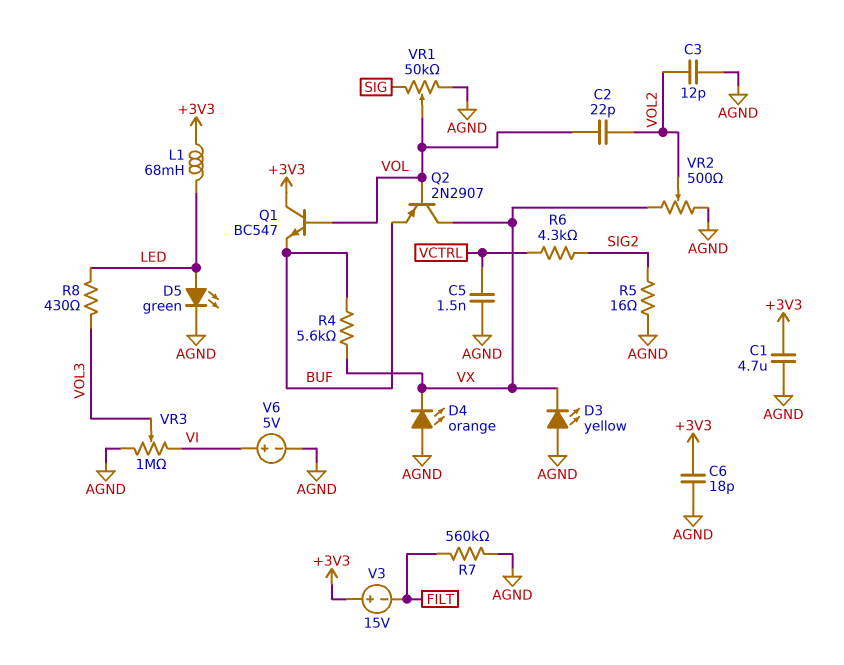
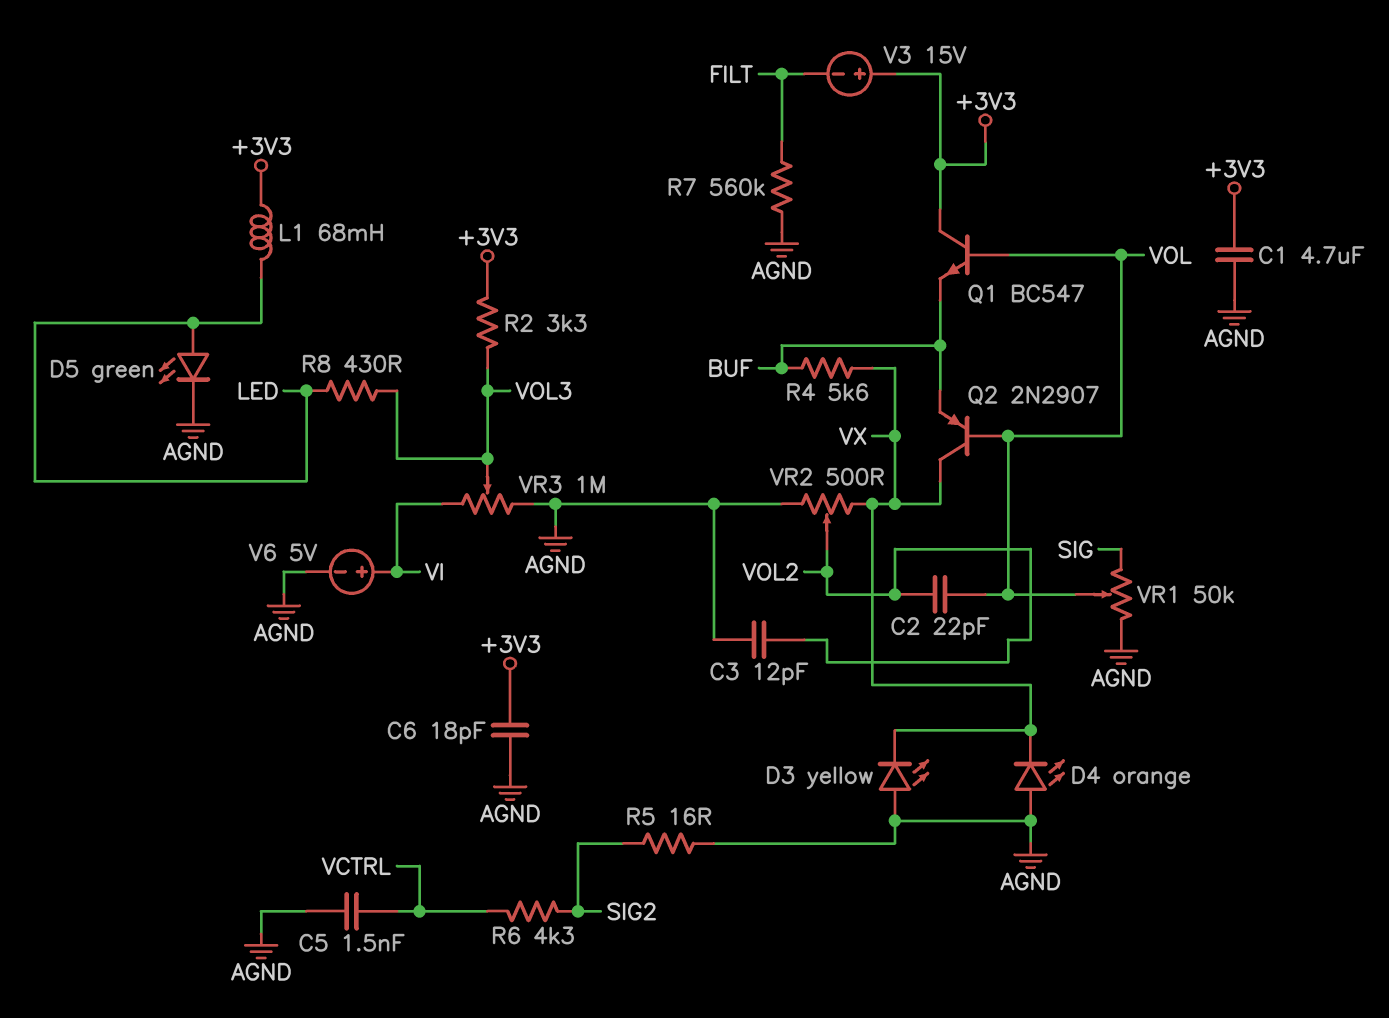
R2: none -> 3.3k (+3V3, VOL3)

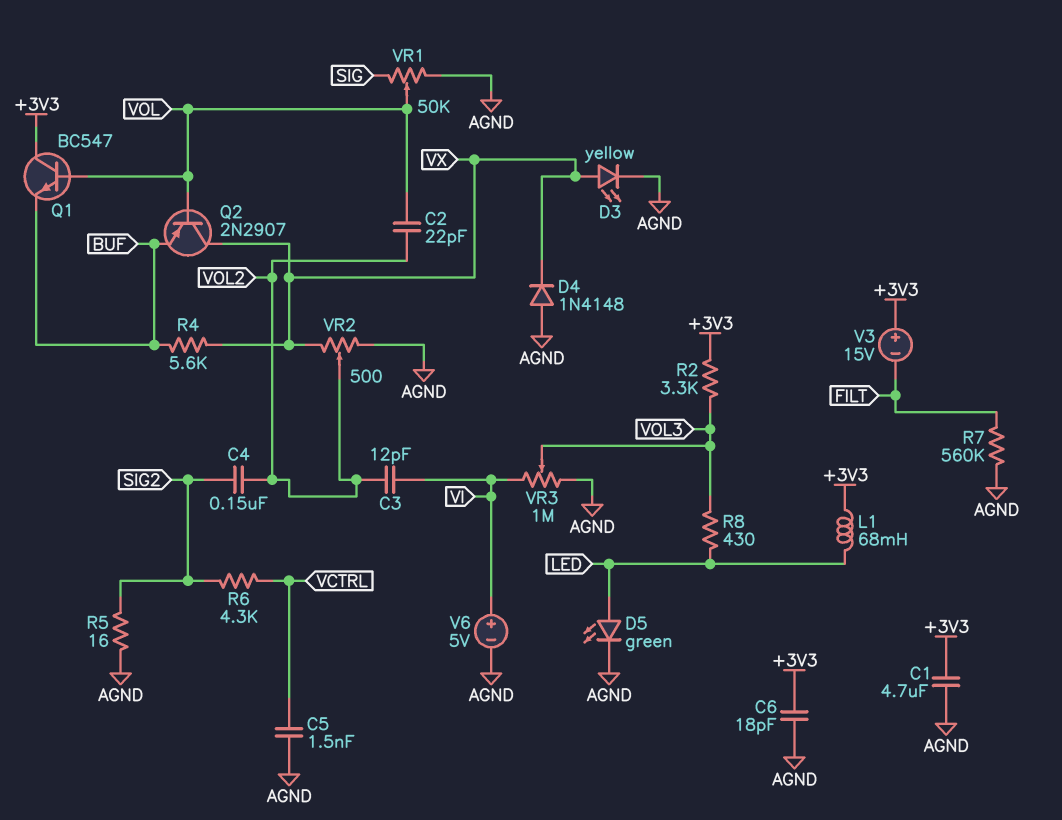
C3: 12pF (AGND, VOL2) -> 12pF (VI, VOL2)
C4: none -> 150nF (SIG2, VOL2)
D3: LED yellow (A AGND, K VX) -> LED yellow (A VX, K AGND)
D4: LED orange (A AGND, K VX) -> diode 1N4148 (A AGND, K VX)

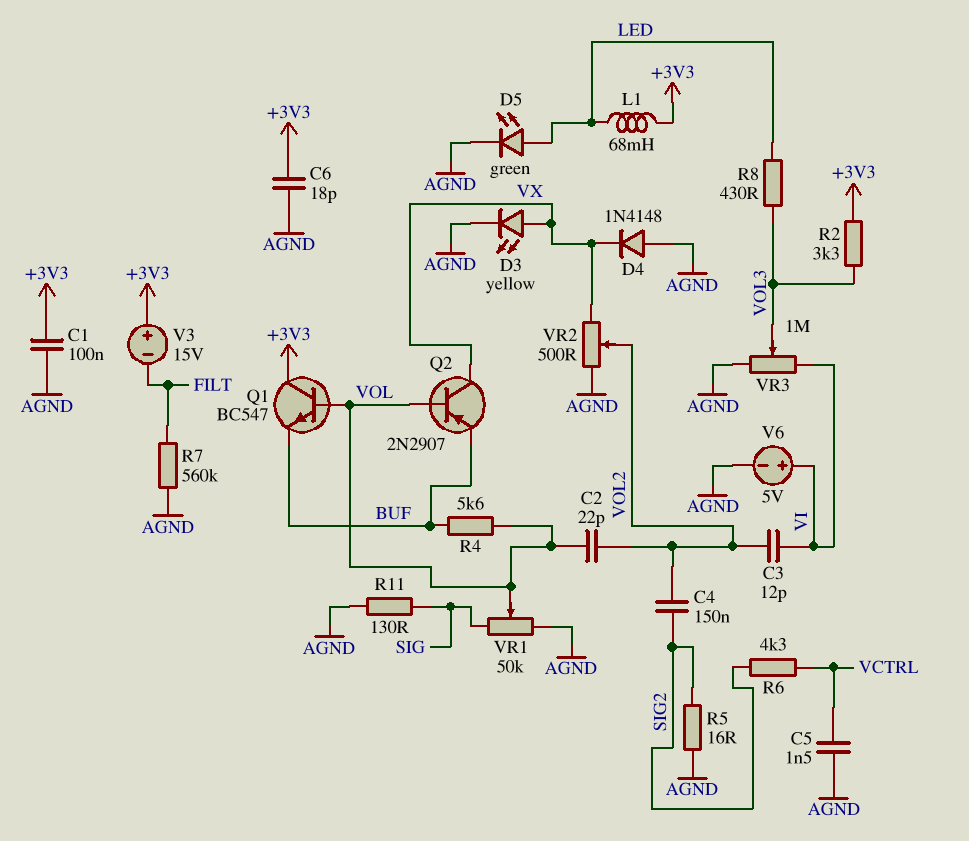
C1: 4.7uF (+3V3, AGND) -> 100nF (+3V3, AGND)
R4: 5.6k (BUF, VX) -> 5.6k (BUF, VOL)
R11: none -> 130 (AGND, SIG)

